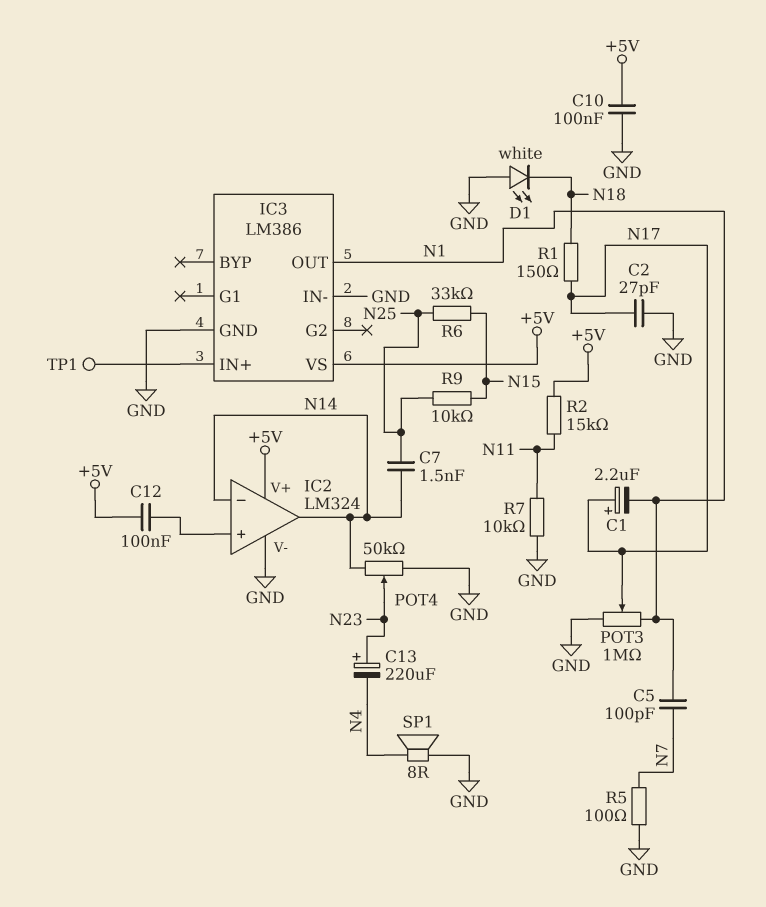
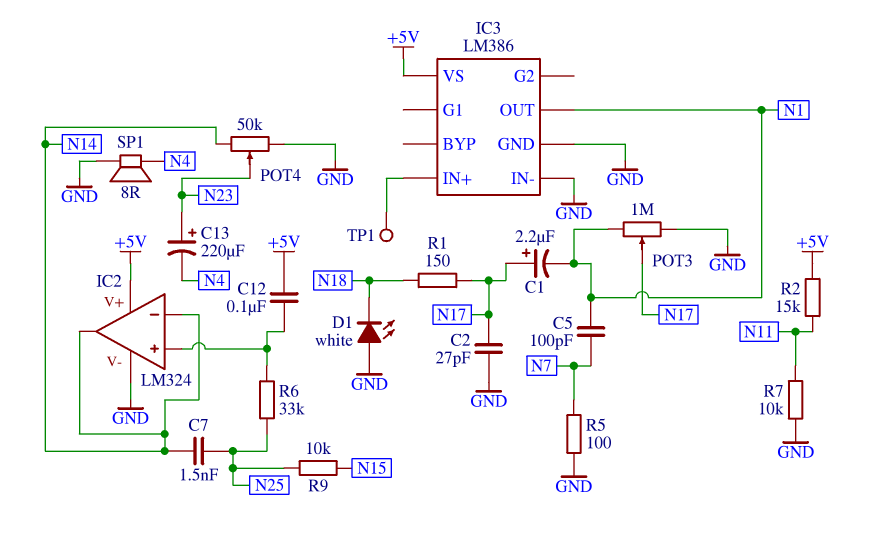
C10: 100nF (+5V, GND) -> none
R6: 33k (N15, N25) -> 33k (IC2/in+, N25)

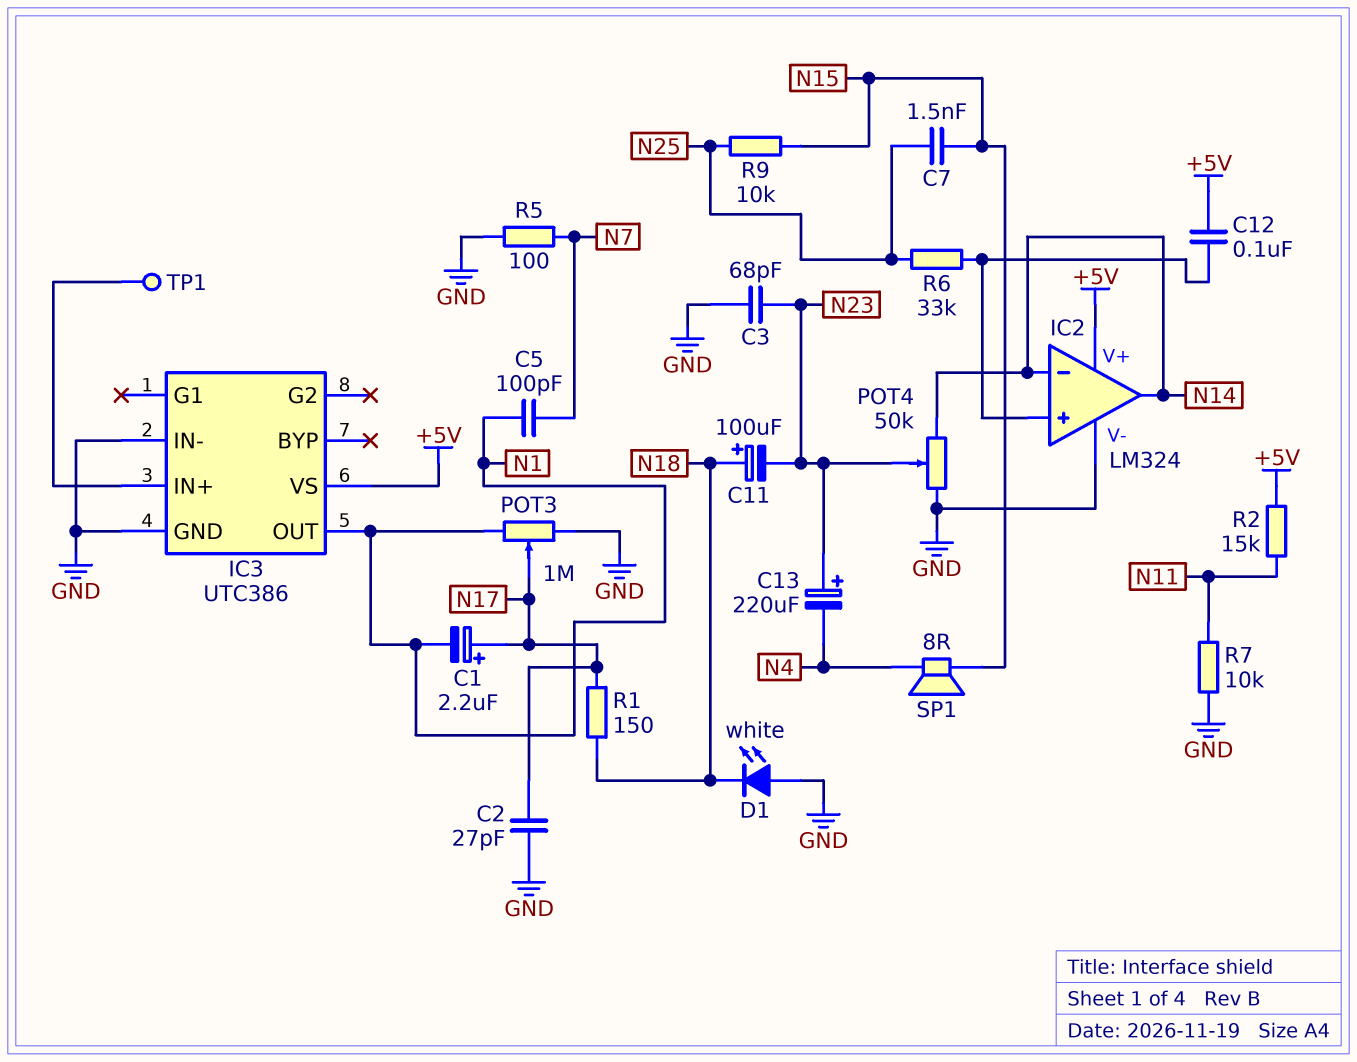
C3: none -> 68pF (GND, N23)
C7: 1.5nF (N14, N25) -> 1.5nF (N15, N25)
C11: none -> 100uF (plus N18, minus N23)
IC3: LM386 -> UTC386
SP1: speaker 8R (GND, N4) -> speaker 8R (N4, N15)

